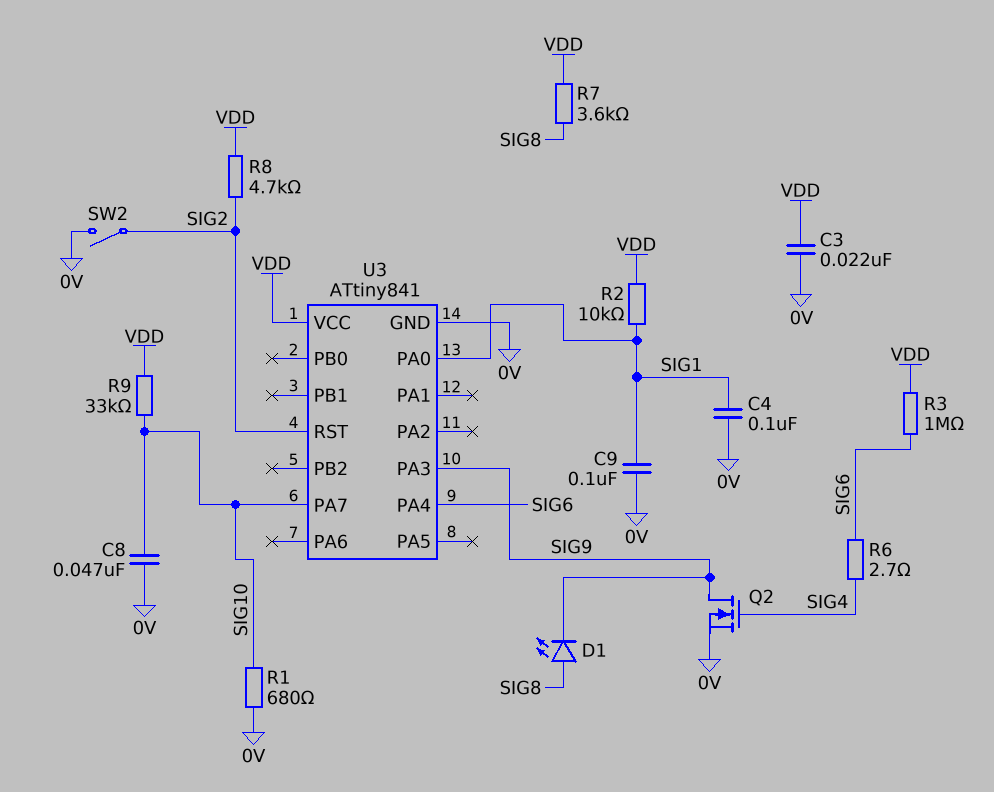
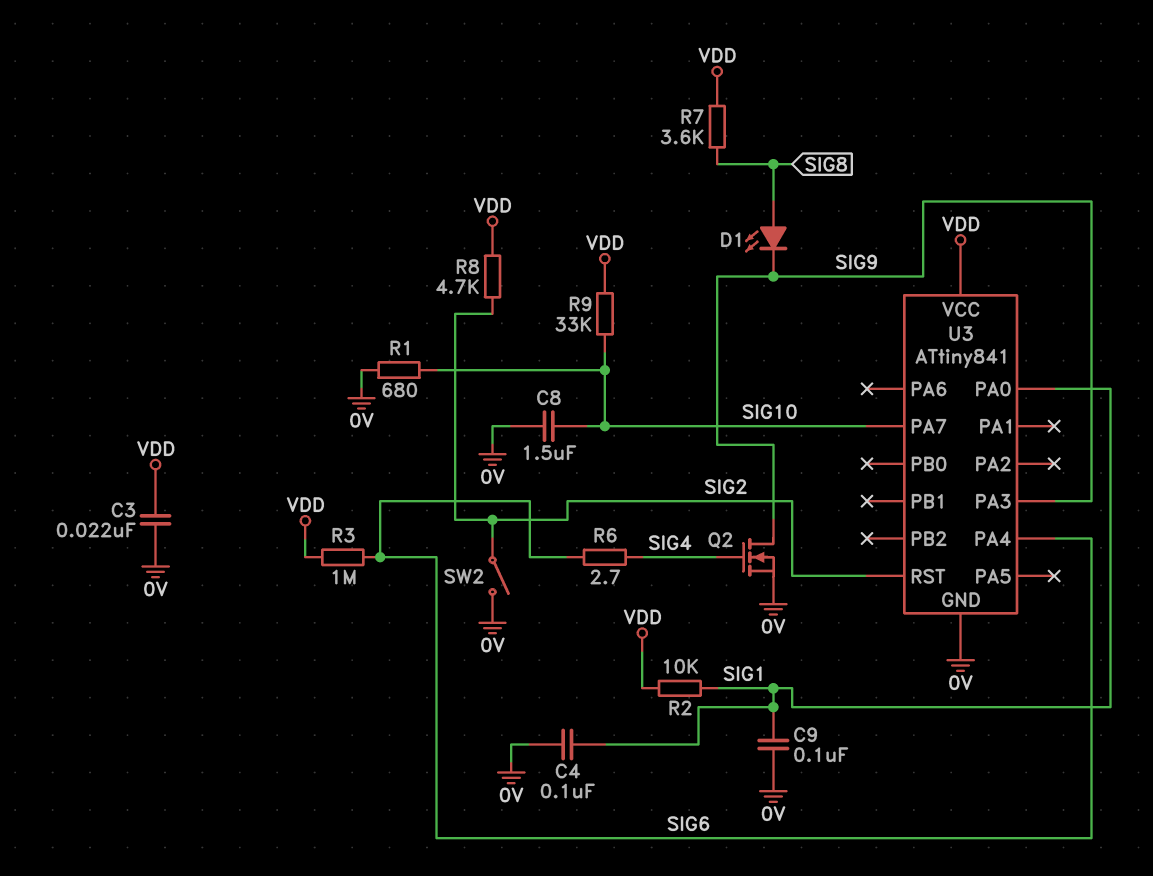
C8: 47nF (0V, SIG10) -> 1.5uF (0V, SIG10)

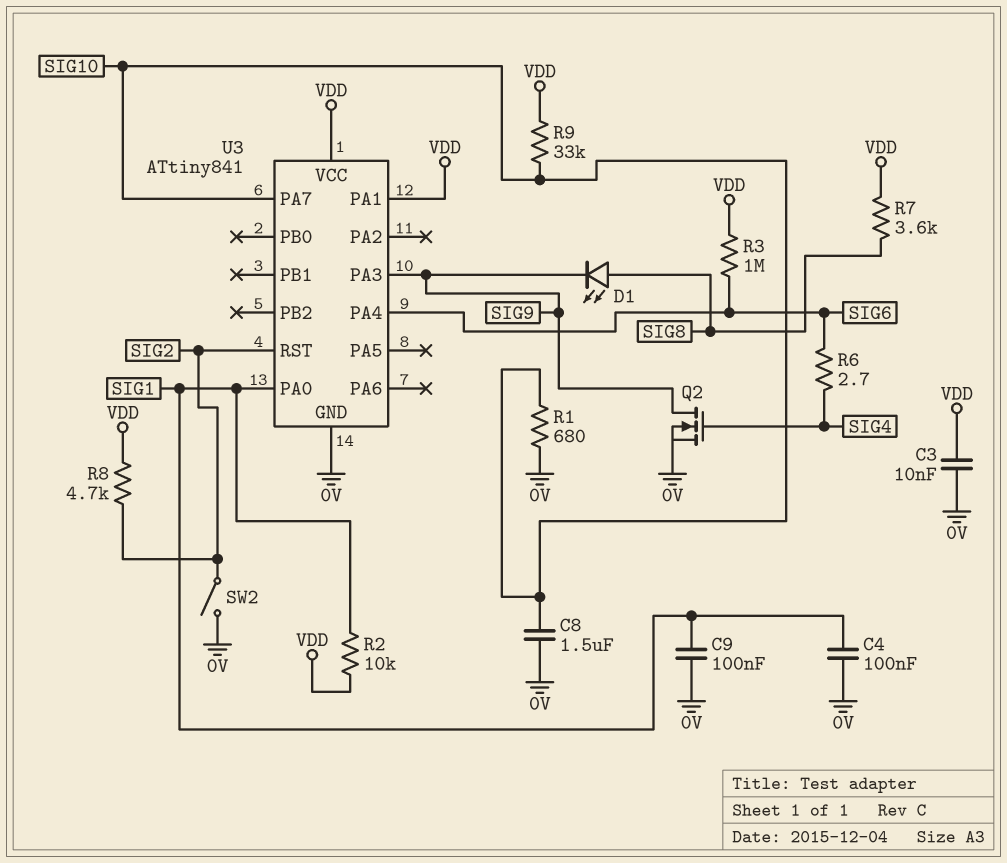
C3: 22nF (0V, VDD) -> 10nF (0V, VDD)
U3 pin PA1: none -> VDD

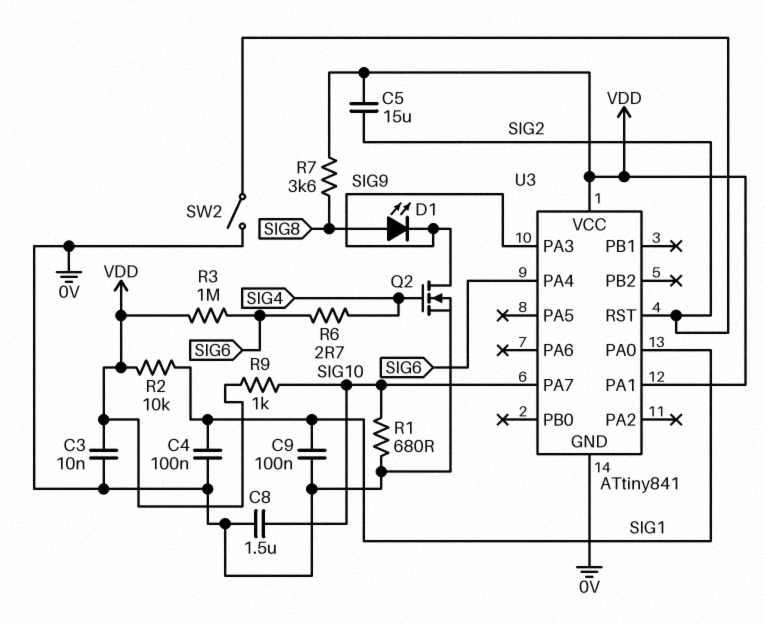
C5: none -> 15uF (SIG2, VDD)
R8: 4.7k (SIG2, VDD) -> none
R9: 33k (SIG10, VDD) -> 1k (SIG10, VDD)

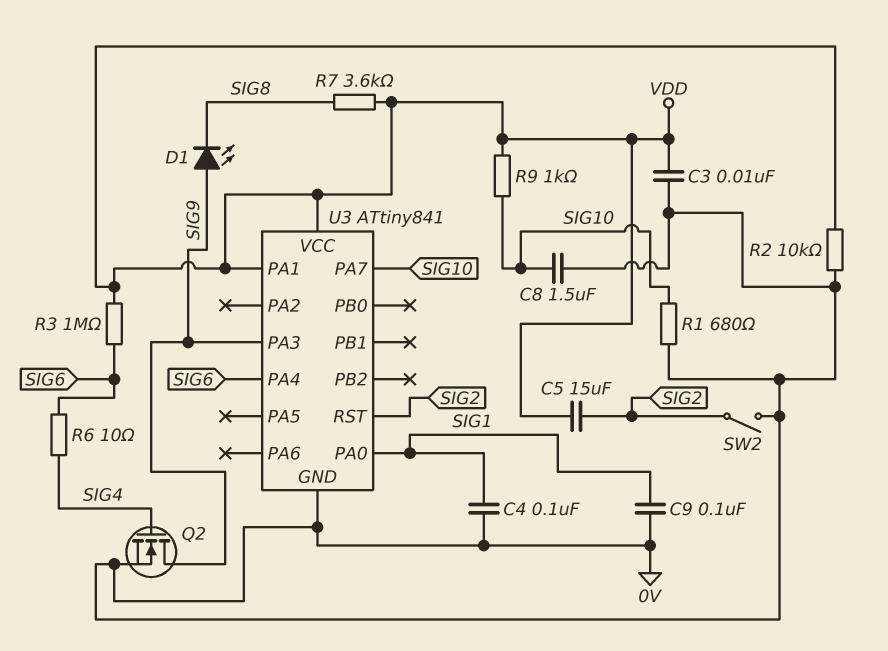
D1: LED (A SIG8, K SIG9) -> LED (A SIG9, K SIG8)
R2: 10k (SIG1, VDD) -> 10k (0V, VDD)
R6: 2.7 (SIG4, SIG6) -> 10 (SIG4, SIG6)

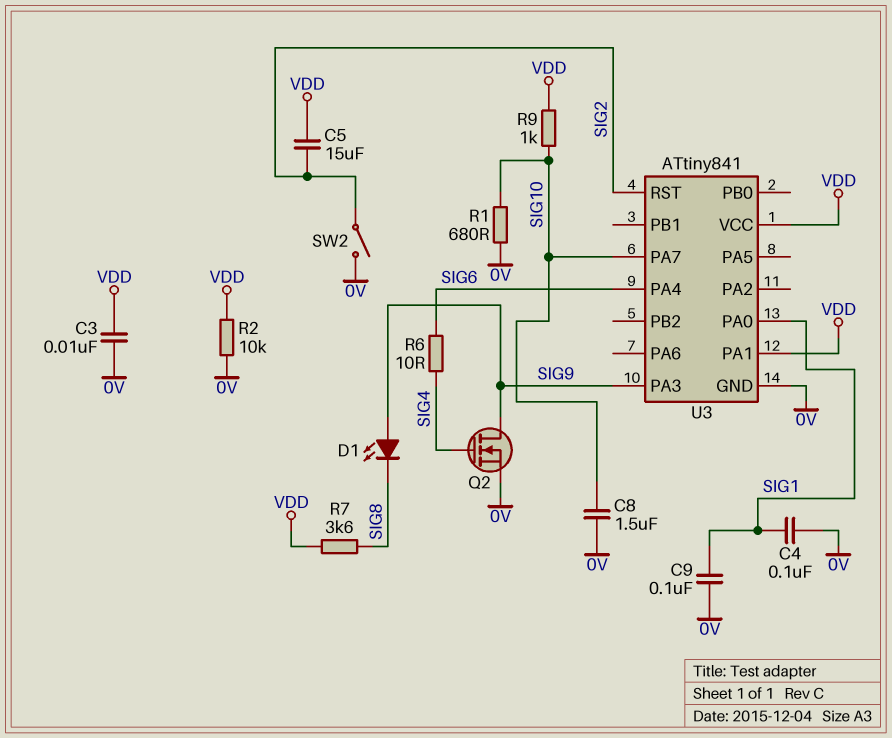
R3: 1M (SIG6, VDD) -> none

